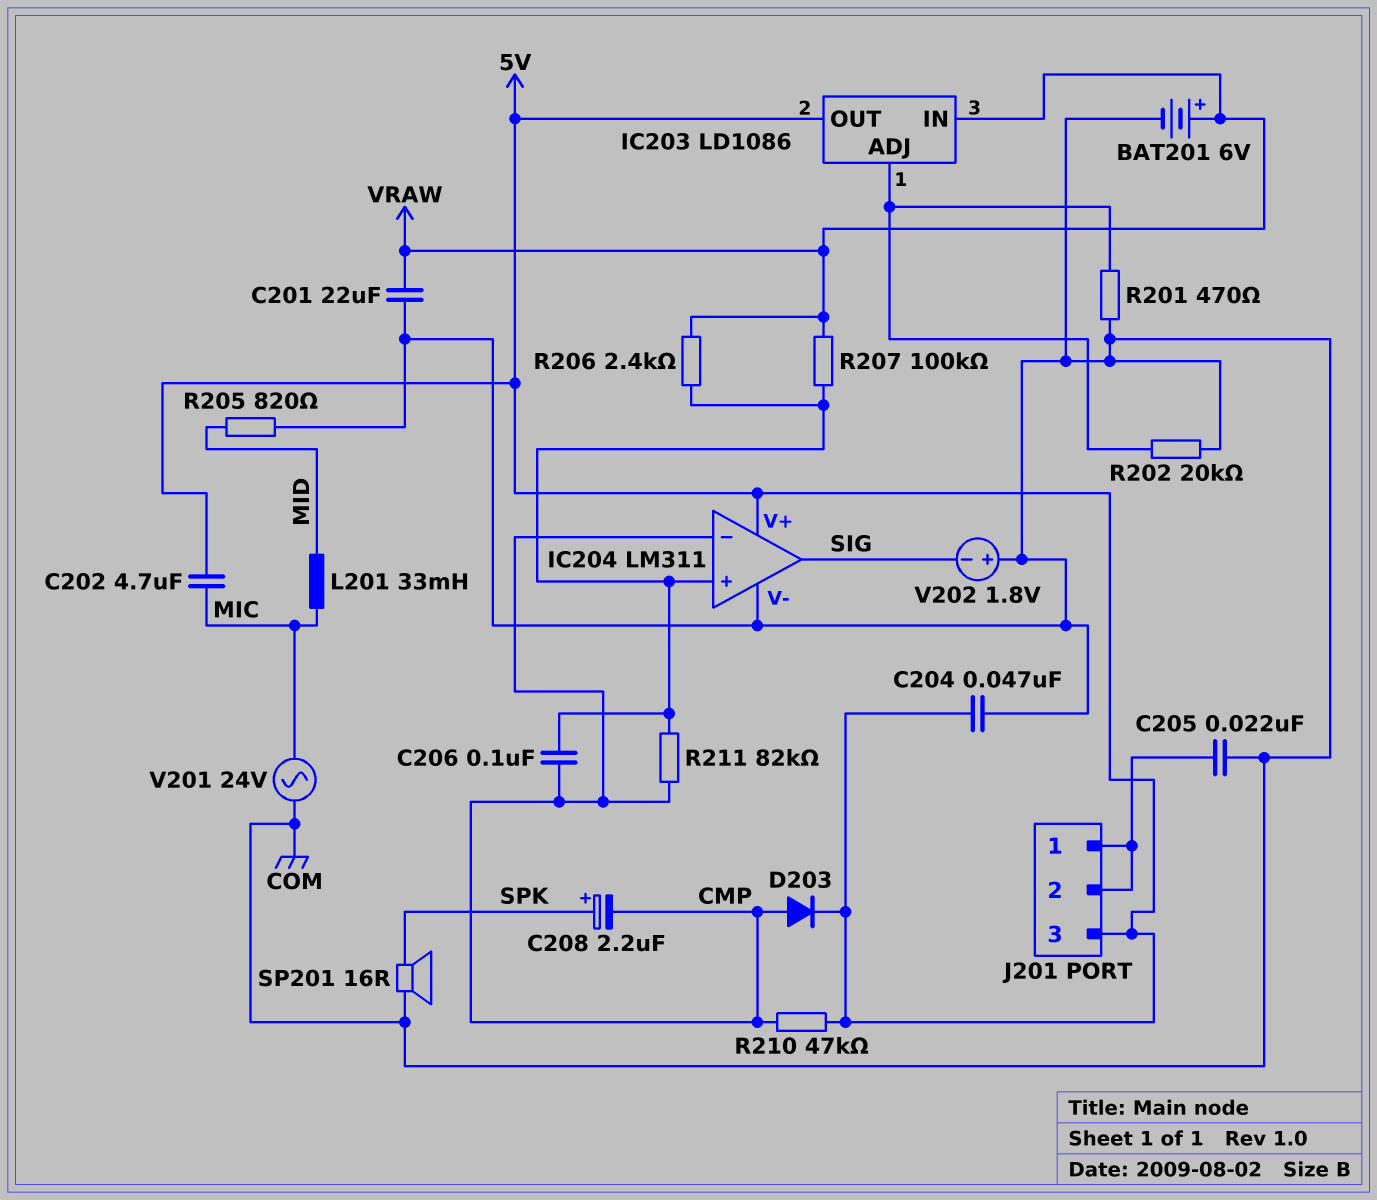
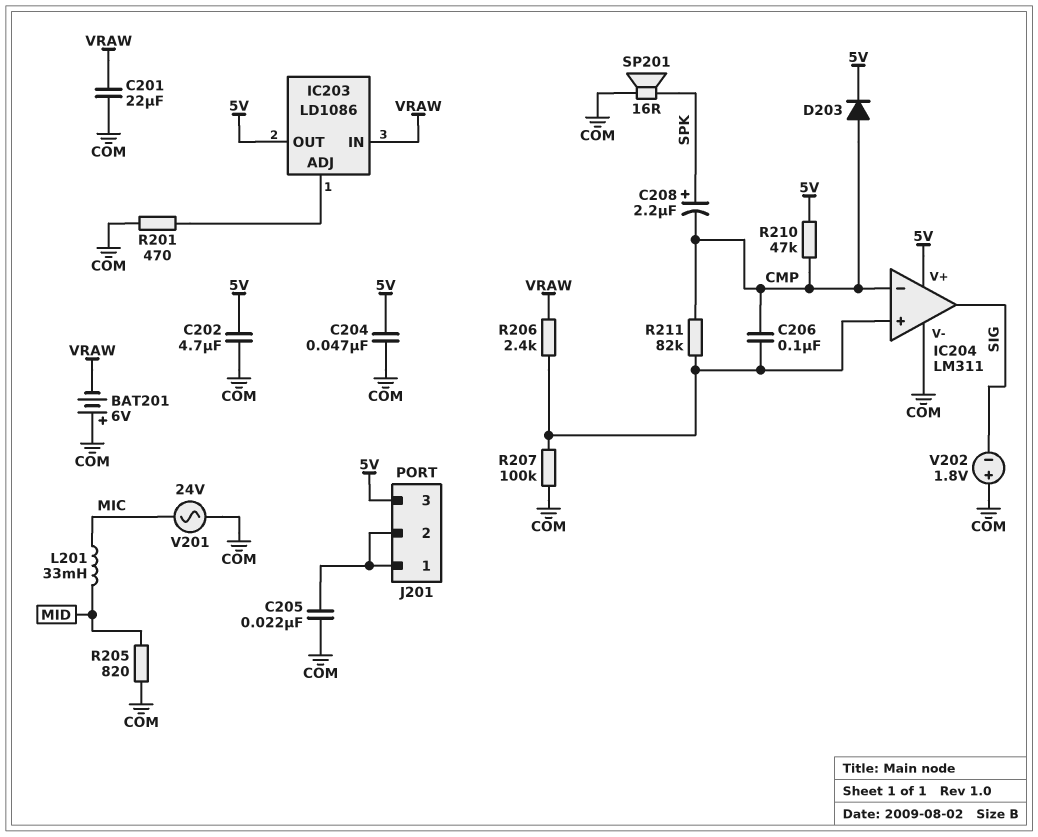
BAT201: 6V (plus VRAW, minus COM) -> 6V (plus COM, minus VRAW)
C202: 4.7uF (5V, MIC) -> 4.7uF (5V, COM)
R202: 20k (COM, IC203/ADJ) -> none
R207: 100k (IC204/in+, VRAW) -> 100k (COM, IC204/in+)

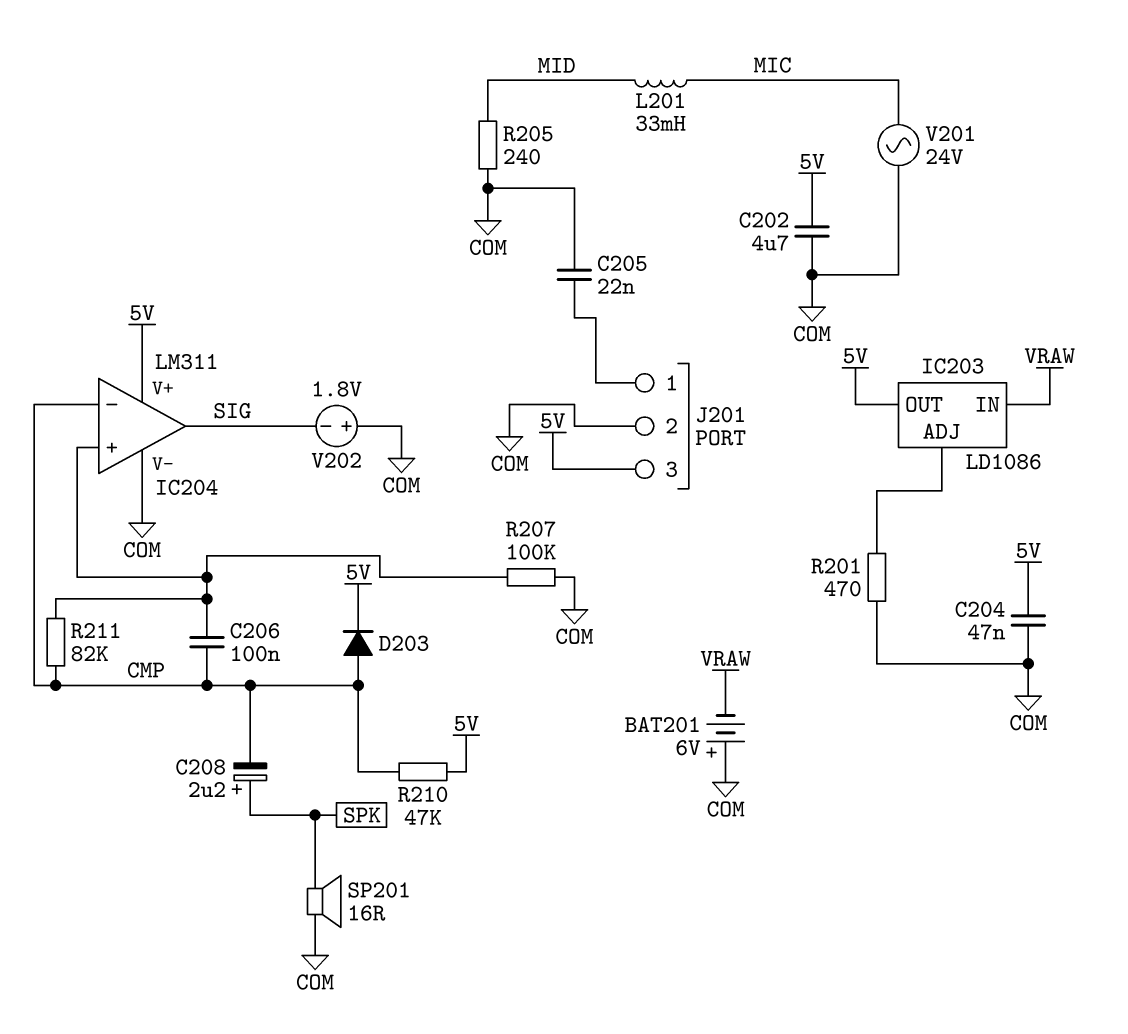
C201: 22uF (COM, VRAW) -> none
J201 pin 2: J201/1 -> COM
R205: 820 (COM, MID) -> 240 (COM, MID)
R206: 2.4k (IC204/in+, VRAW) -> none

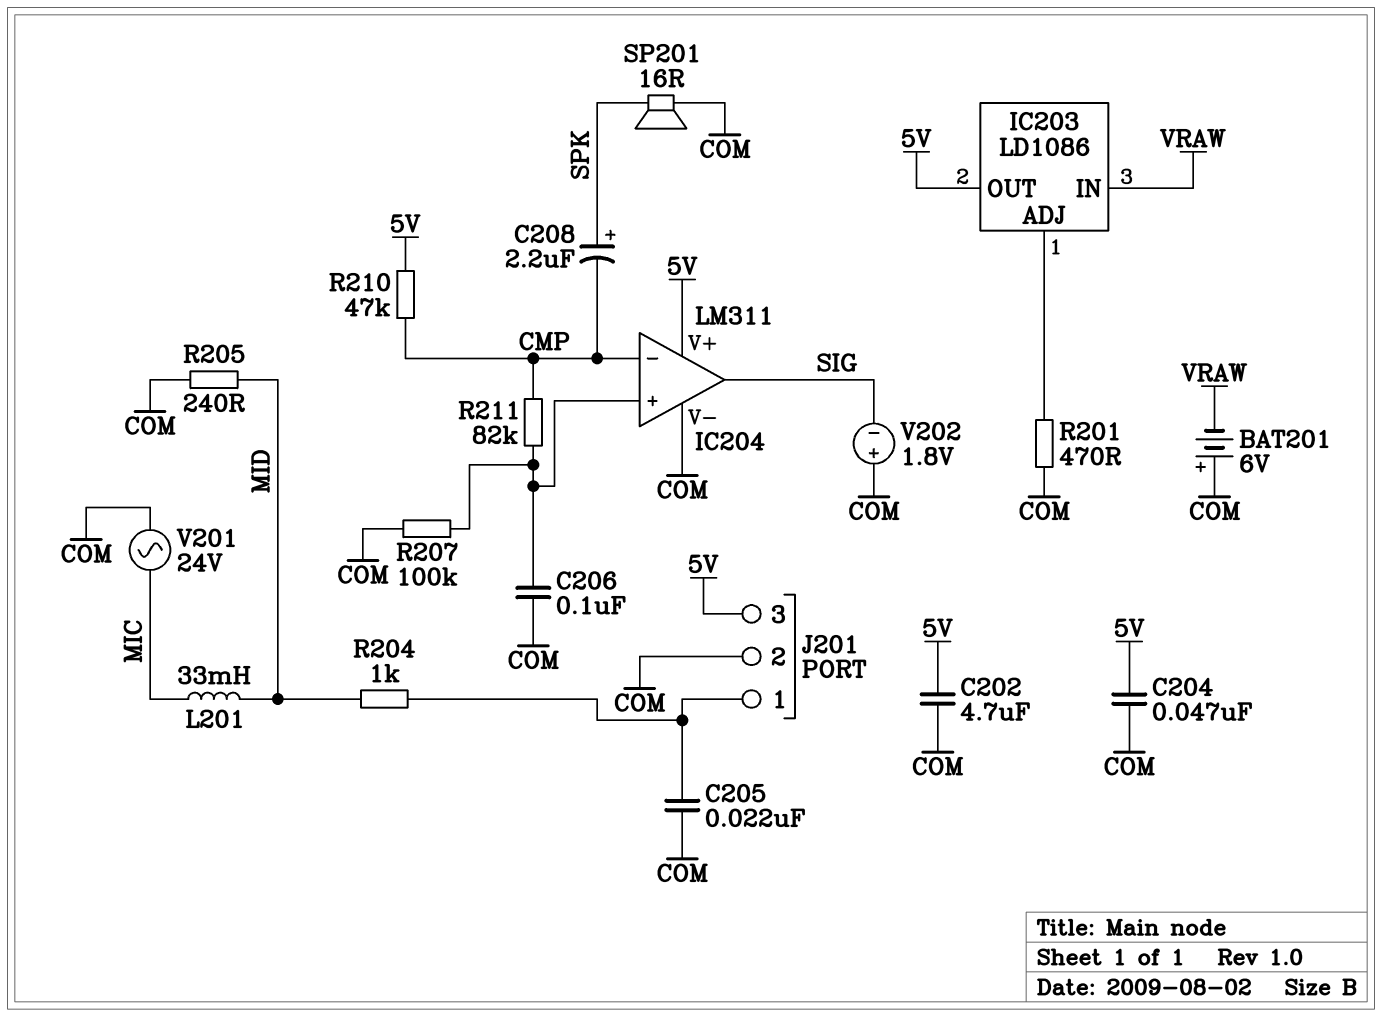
C206: 100nF (CMP, IC204/in+) -> 100nF (COM, IC204/in+)
D203: diode (A CMP, K 5V) -> none
R204: none -> 1k (J201/1, MID)

